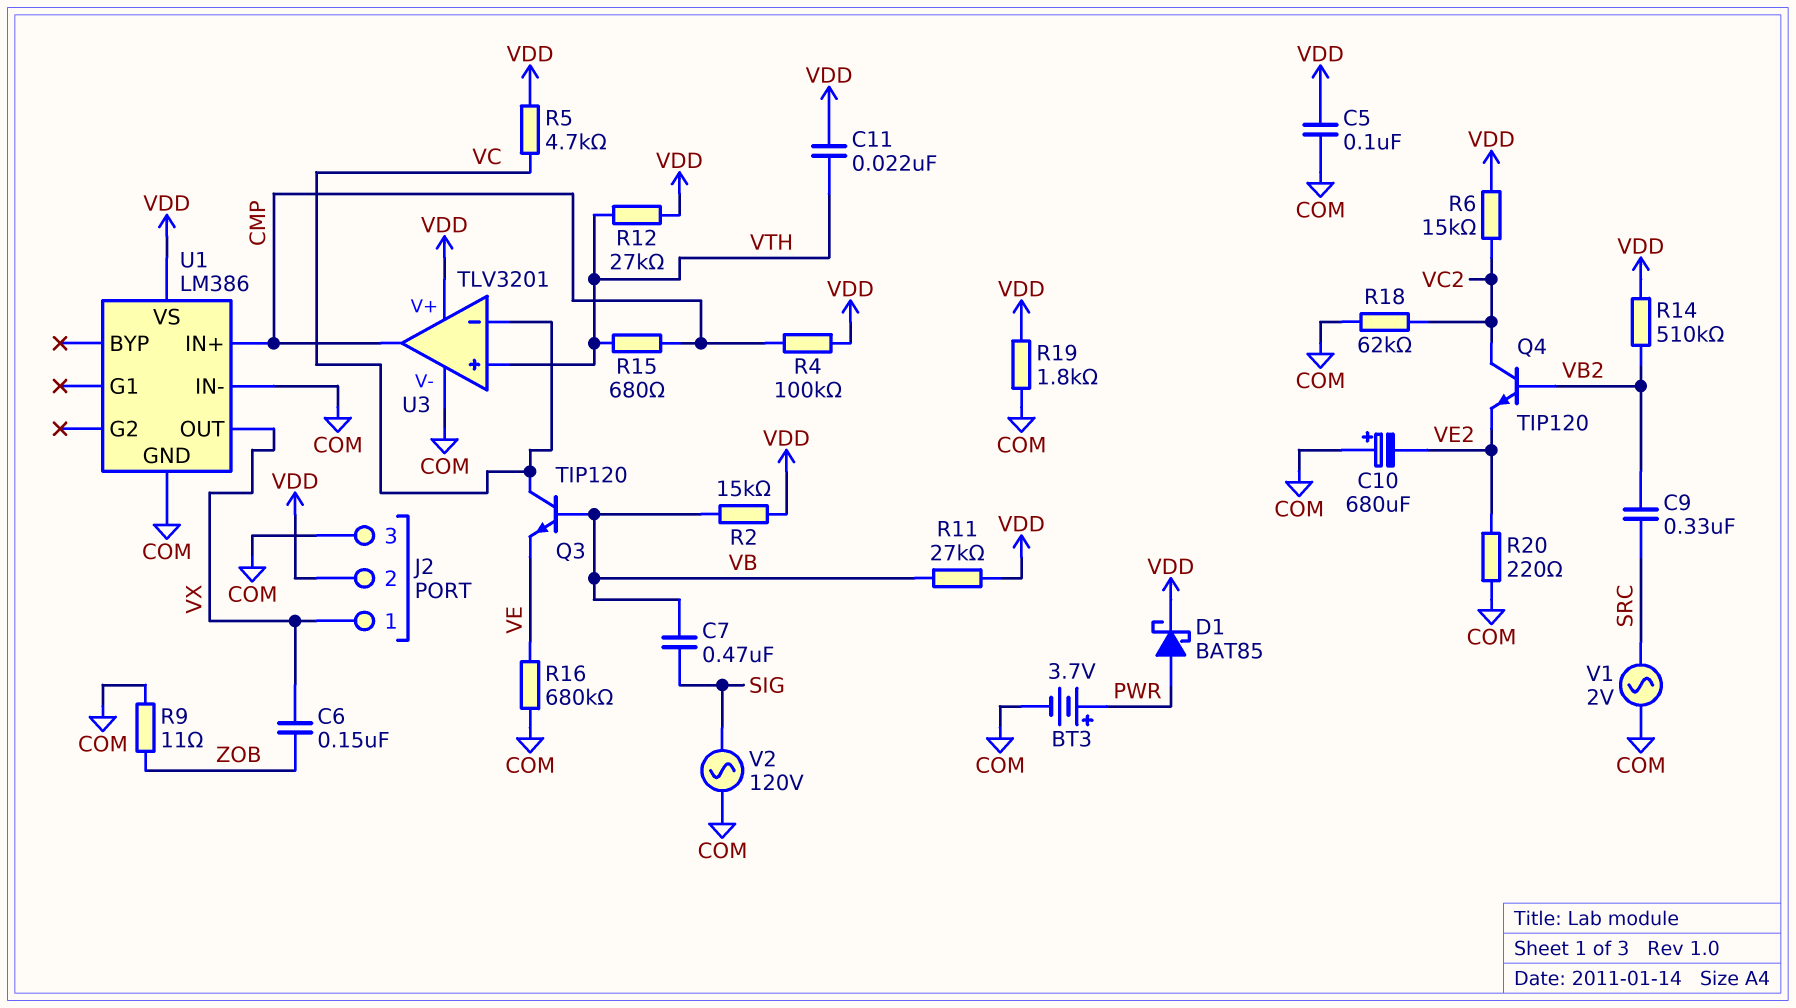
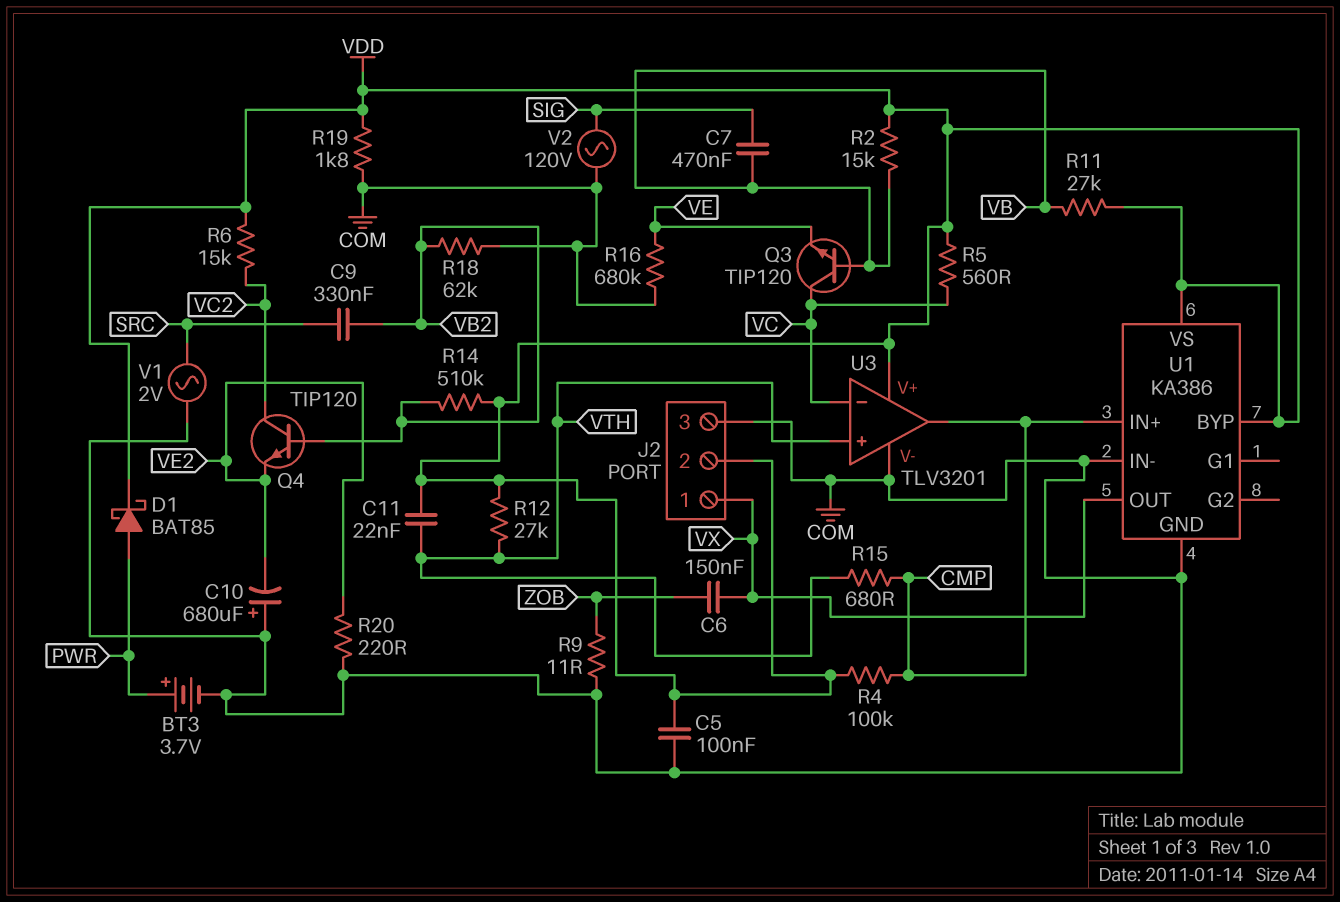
R5: 4.7k (VC, VDD) -> 560 (VC, VDD)
R18: 62k (COM, VC2) -> 62k (COM, VB2)
U1: LM386 -> KA386
U1 pin BYP: none -> VDD

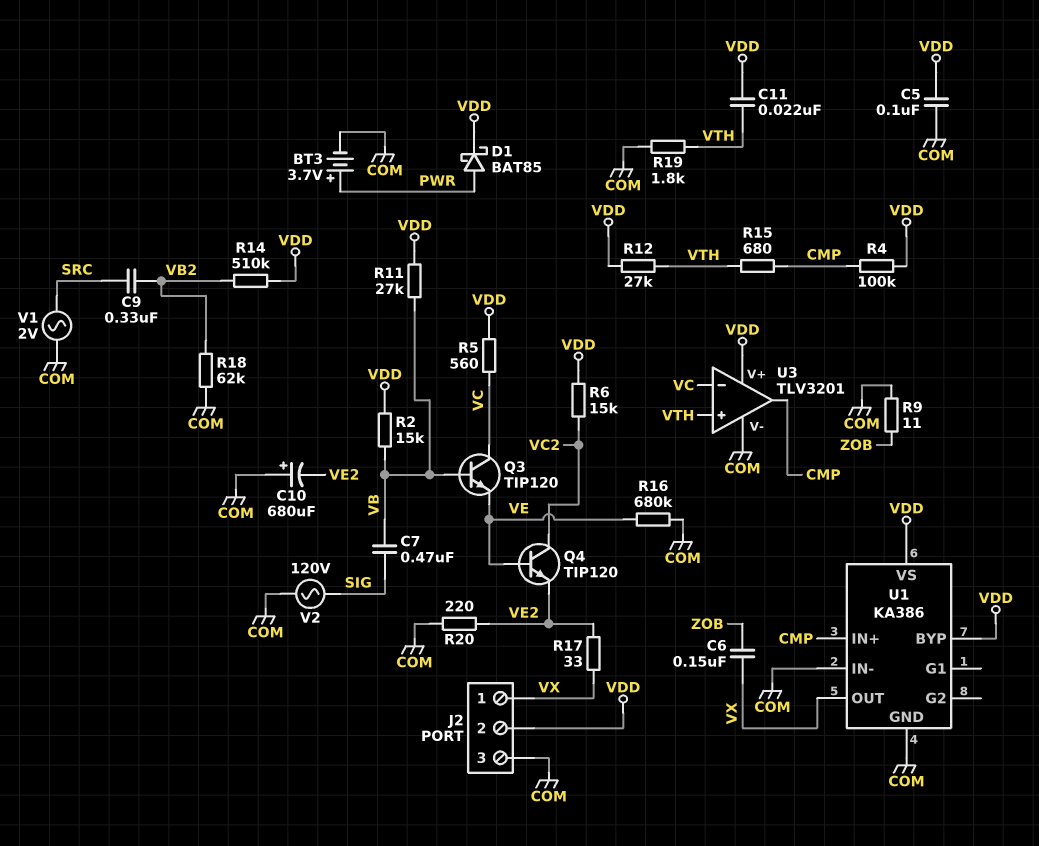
Q4: NPN TIP120 (B VB2, C VC2, E VE2) -> NPN TIP120 (B VE, C VC2, E VE2)
R17: none -> 33 (VE2, VX)
R19: 1.8k (COM, VDD) -> 1.8k (COM, VTH)

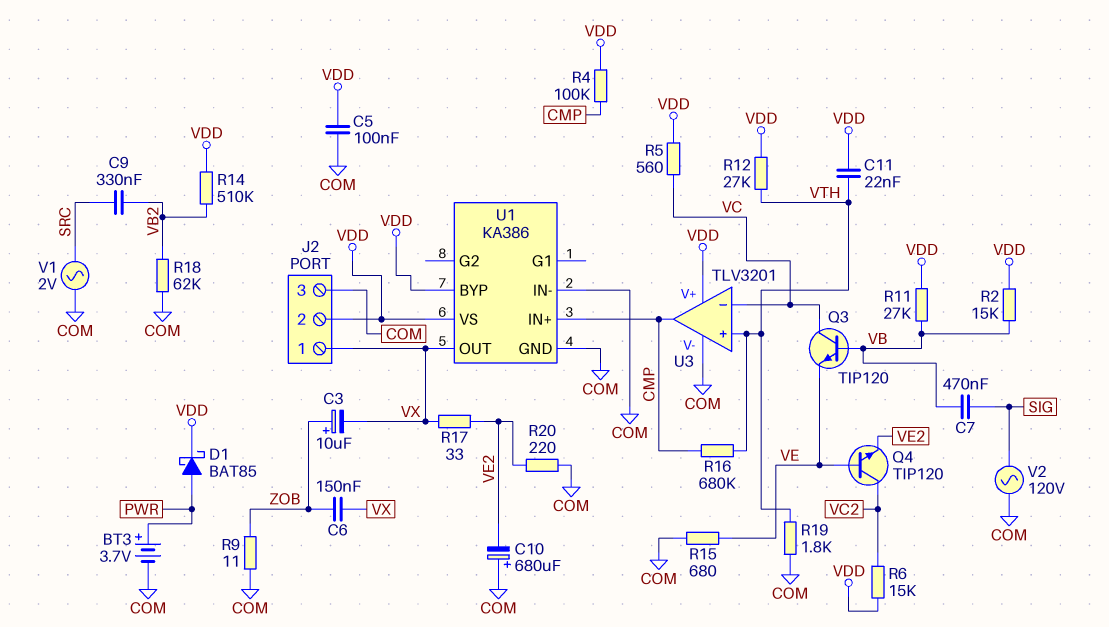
C3: none -> 10uF (plus ZOB, minus VX)
R15: 680 (CMP, VTH) -> 680 (COM, VE)
R16: 680k (COM, VE) -> 680k (CMP, VTH)

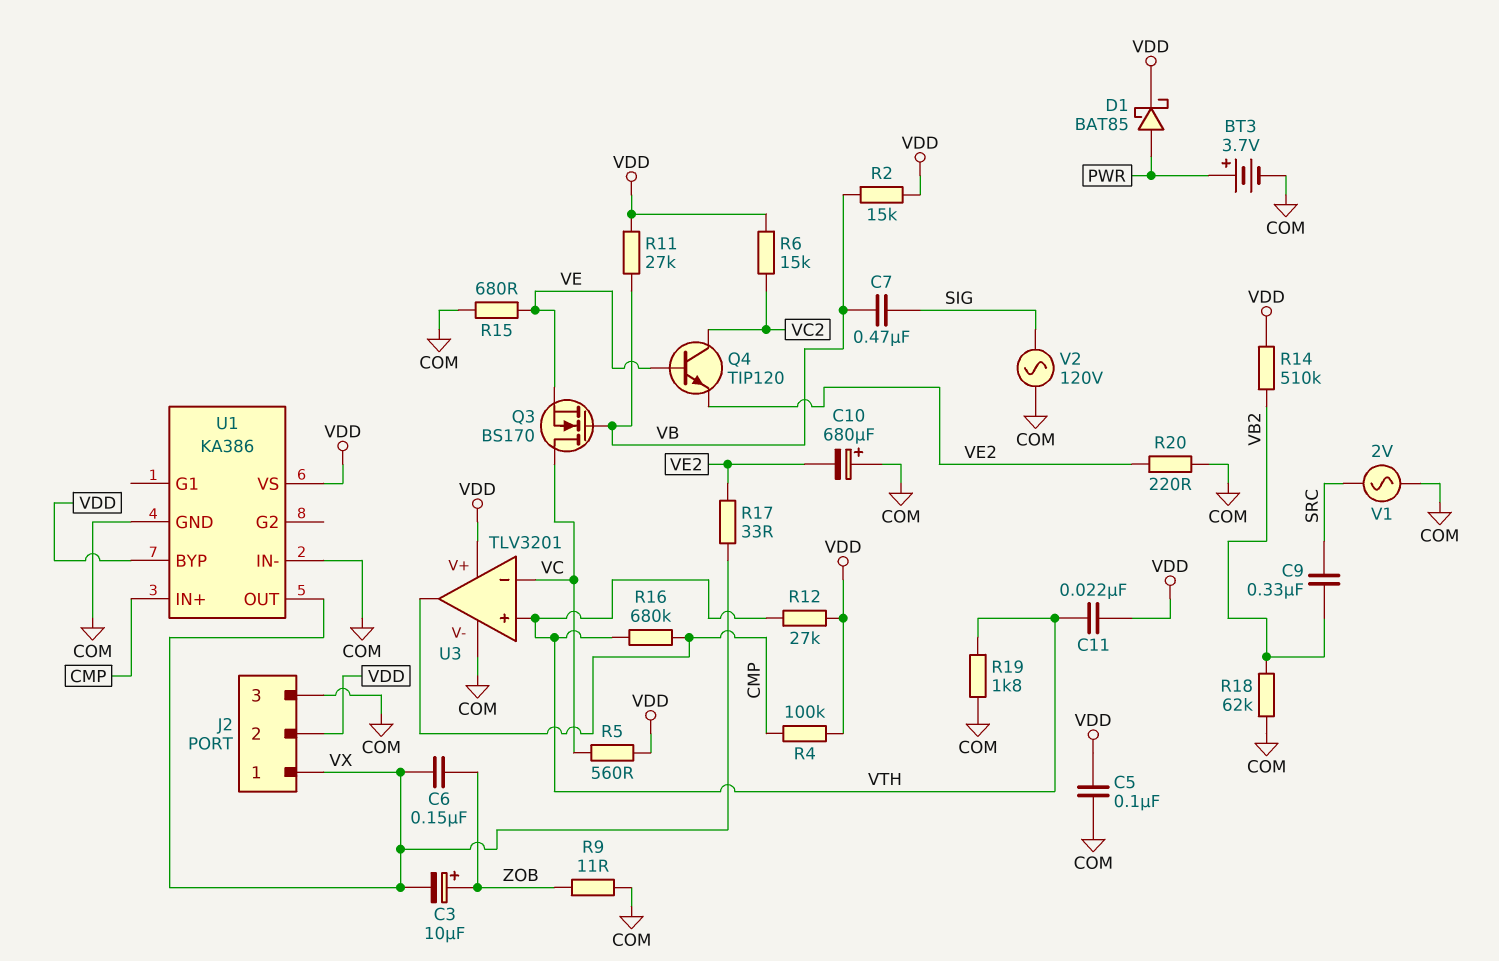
Q3: NPN TIP120 (B VB, C VC, E VE) -> NMOS BS170 (G VB, D VC, S VE)

